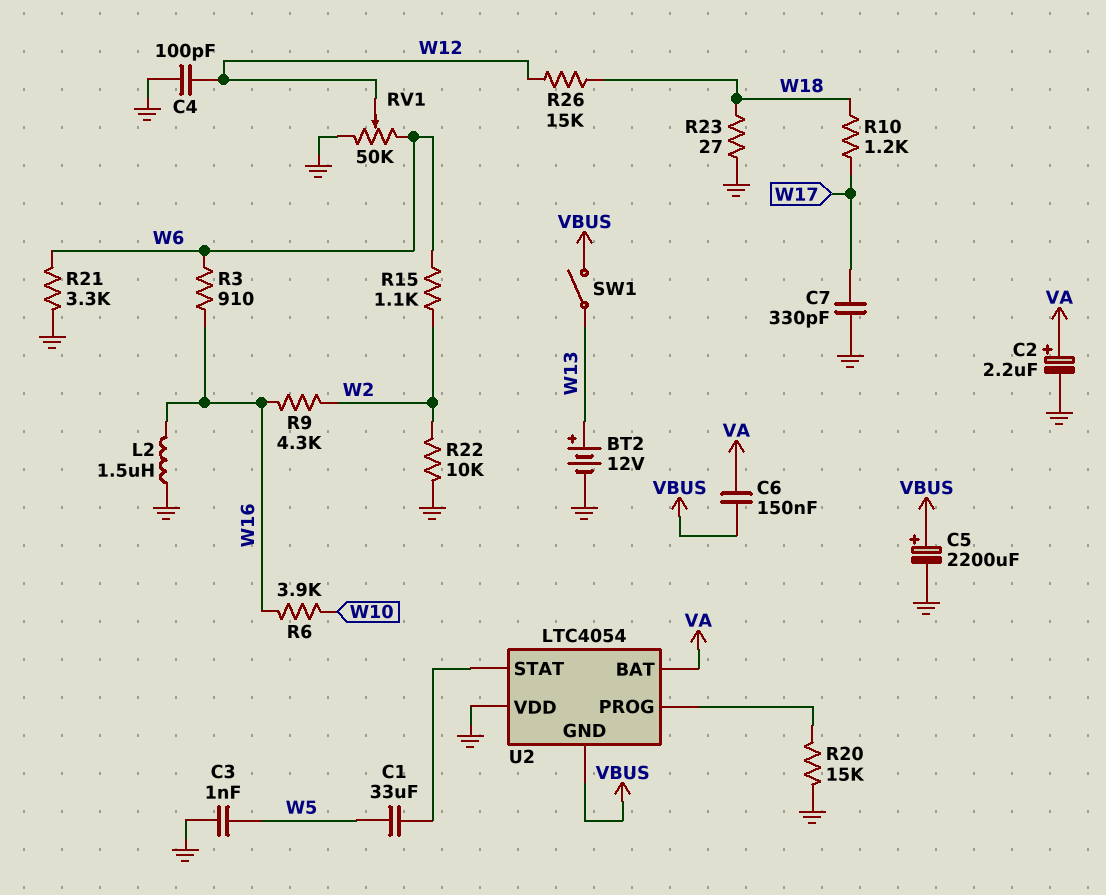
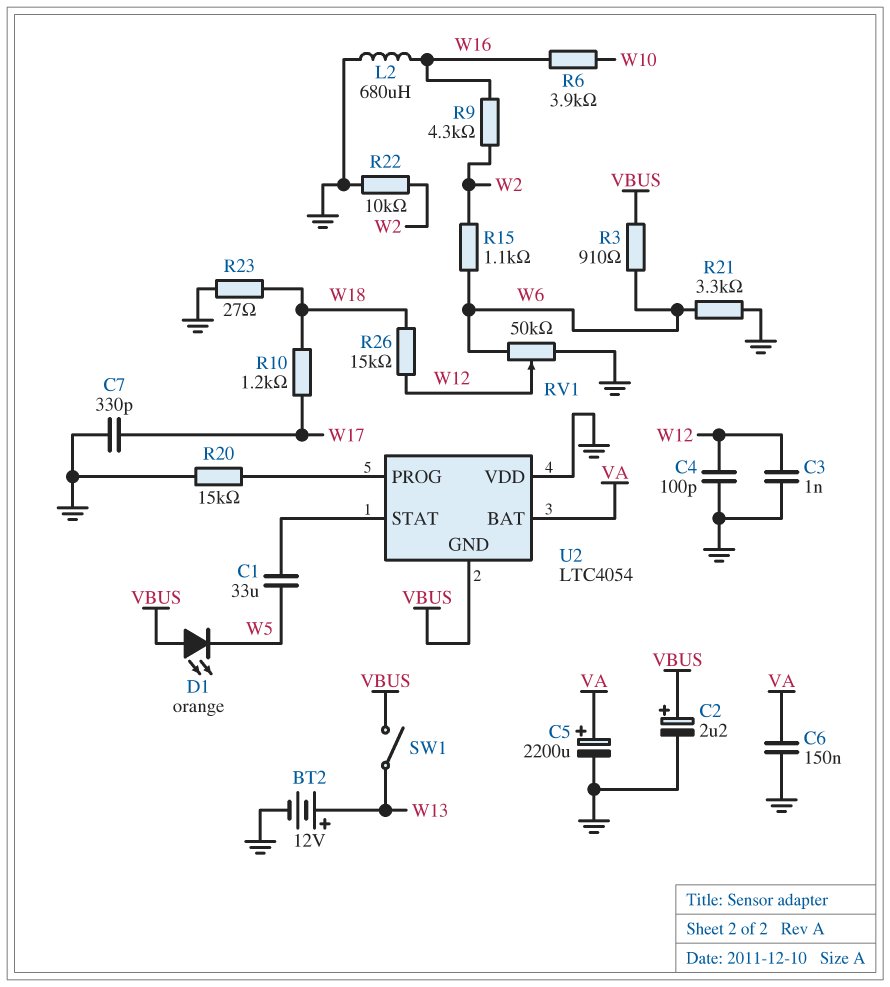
C2: 2.2uF (plus VA, minus GND) -> 2.2uF (plus VBUS, minus GND)
C3: 1nF (GND, W5) -> 1nF (GND, W12)
C5: 2200uF (plus VBUS, minus GND) -> 2200uF (plus VA, minus GND)
C6: 150nF (VA, VBUS) -> 150nF (GND, VA)
D1: none -> LED orange (A VBUS, K W5)
L2: 1.5uH (GND, W16) -> 680uH (GND, W16)
R3: 910 (W6, W16) -> 910 (VBUS, W6)

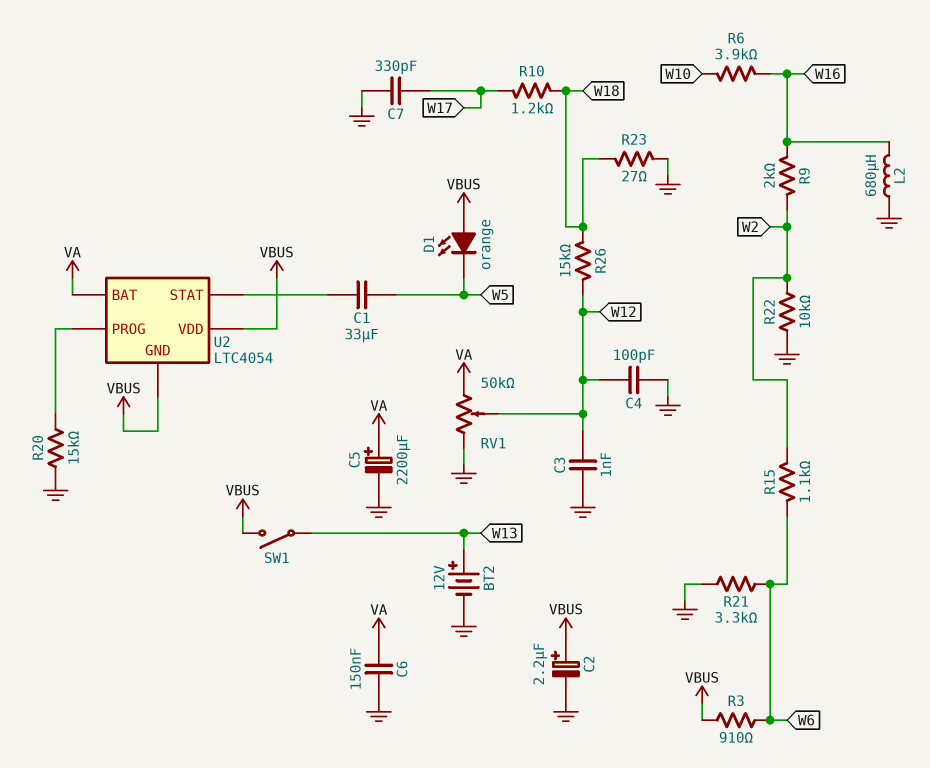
R9: 4.3k (W2, W16) -> 2k (W2, W16)
RV1: 50k (GND, W6, wiper W12) -> 50k (GND, VA, wiper W12)
U2 pin VDD: GND -> VBUS

